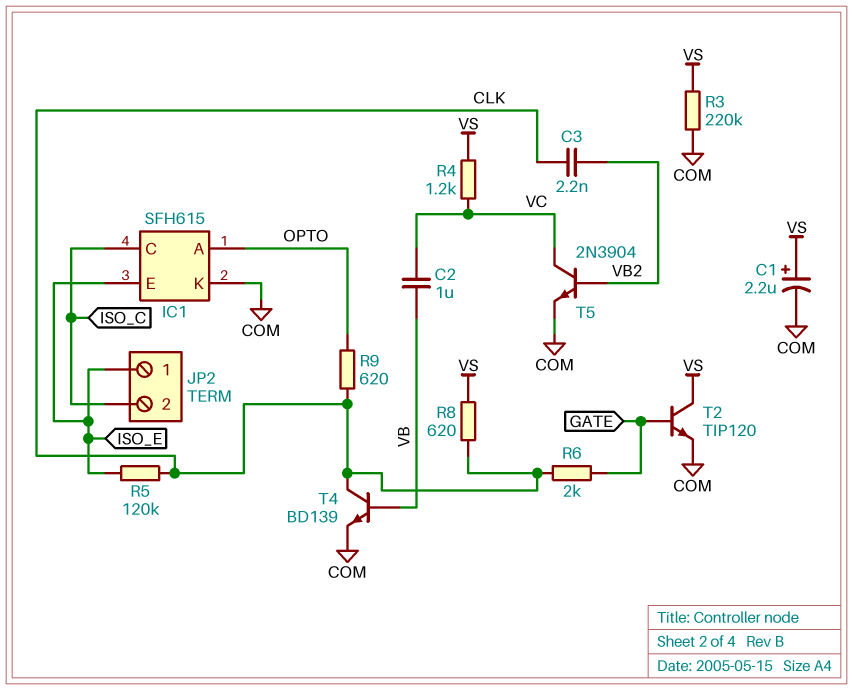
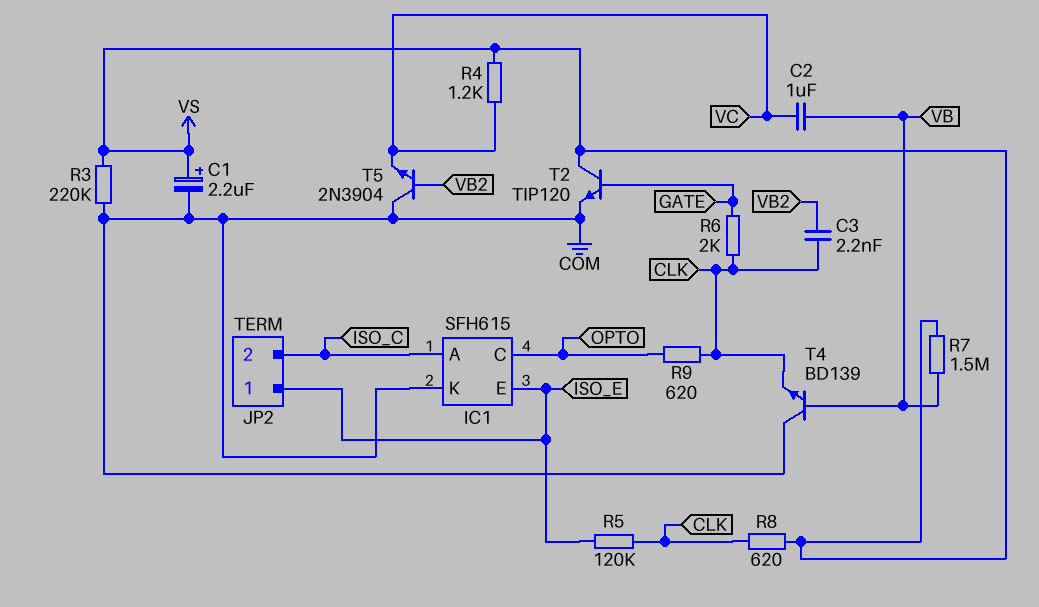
IC1 pin A: OPTO -> ISO_C
IC1 pin C: ISO_C -> OPTO
R7: none -> 1.5M (VB, VS)
T4: NPN BD139 (B VB, C CLK, E COM) -> NPN BD139 (B VB, C COM, E CLK)
T5: NPN 2N3904 (B VB2, C VC, E COM) -> NPN 2N3904 (B VB2, C COM, E VC)

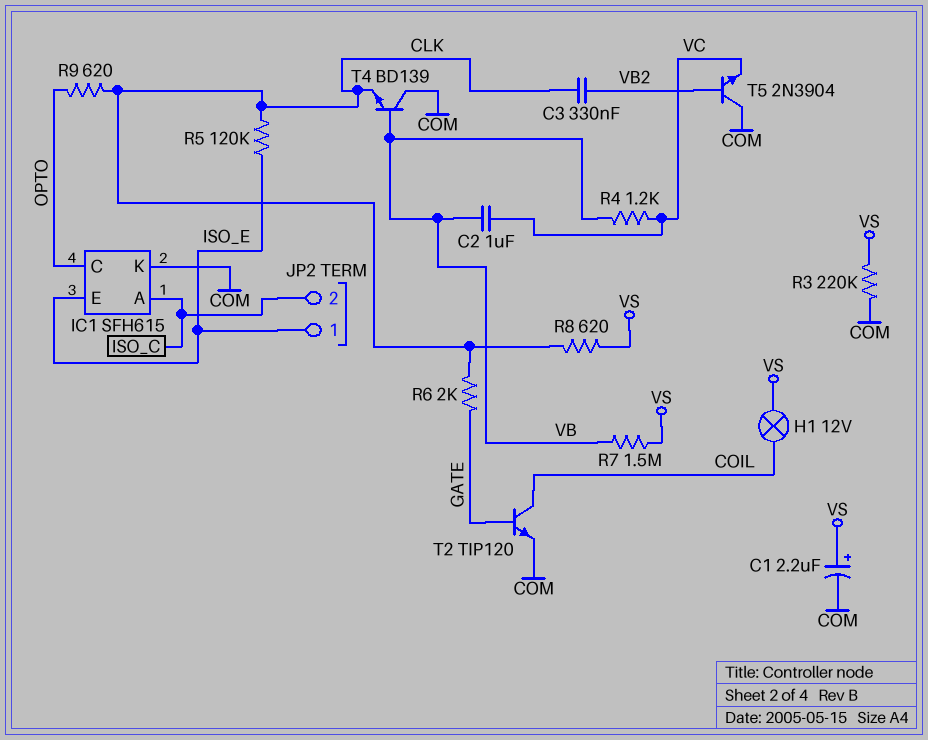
C3: 2.2nF (CLK, VB2) -> 330nF (CLK, VB2)
H1: none -> lamp 12V (COIL, VS)
R4: 1.2k (VC, VS) -> 1.2k (VB, VC)
T2: NPN TIP120 (B GATE, C VS, E COM) -> NPN TIP120 (B GATE, C COIL, E COM)

